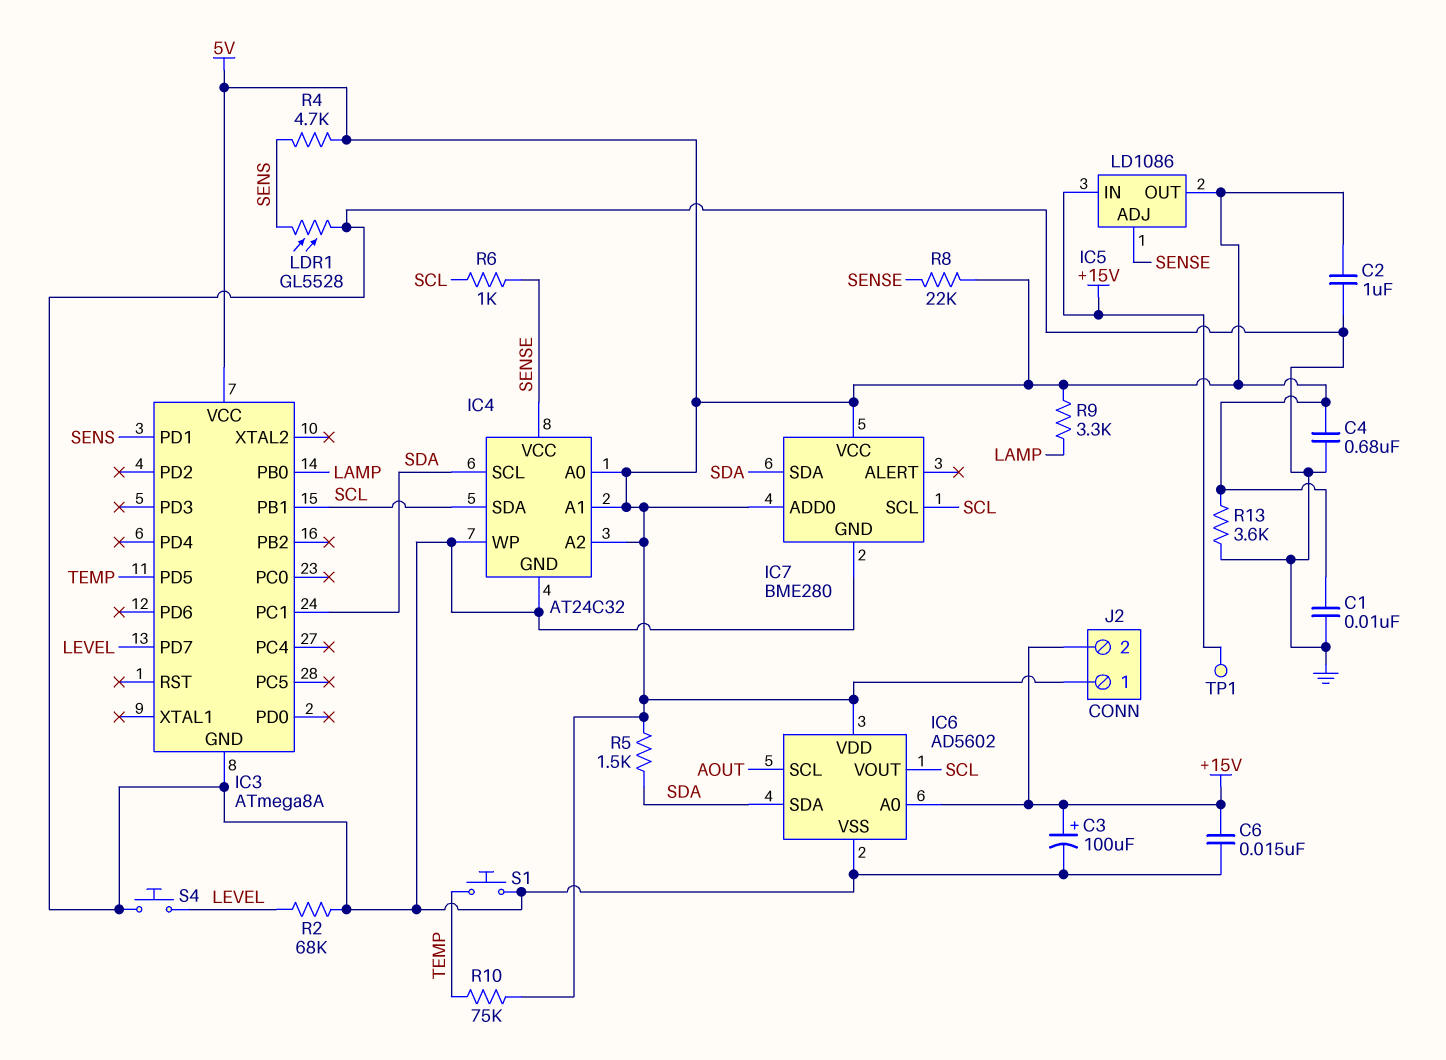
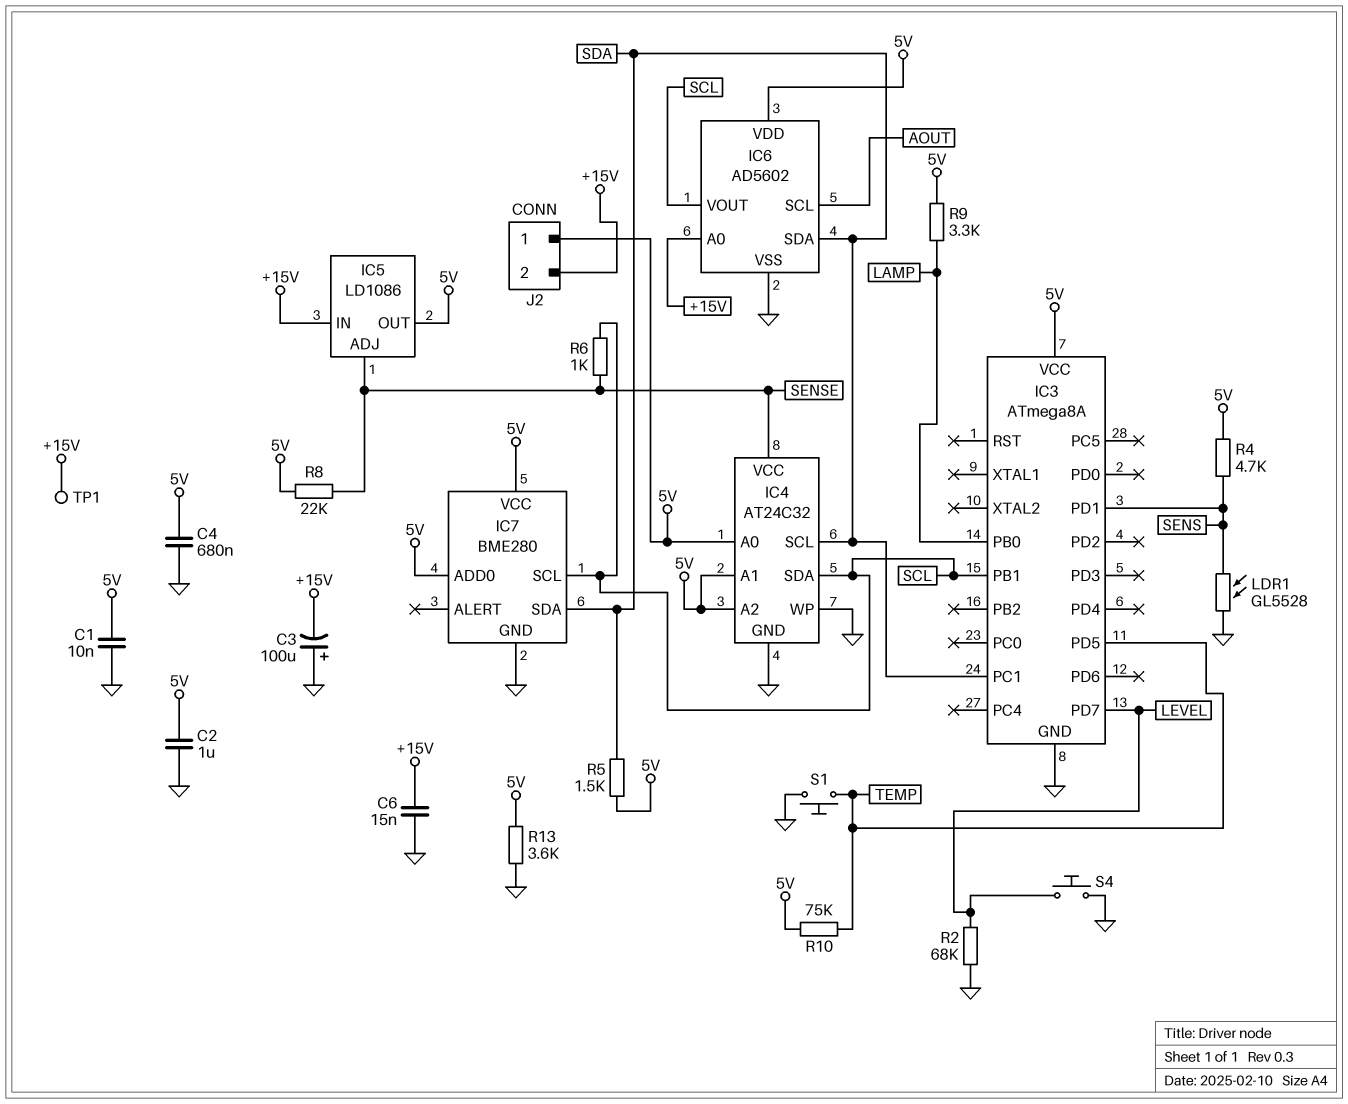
C3: 100uF (plus +15V, minus GND) -> 100uF (plus GND, minus +15V)

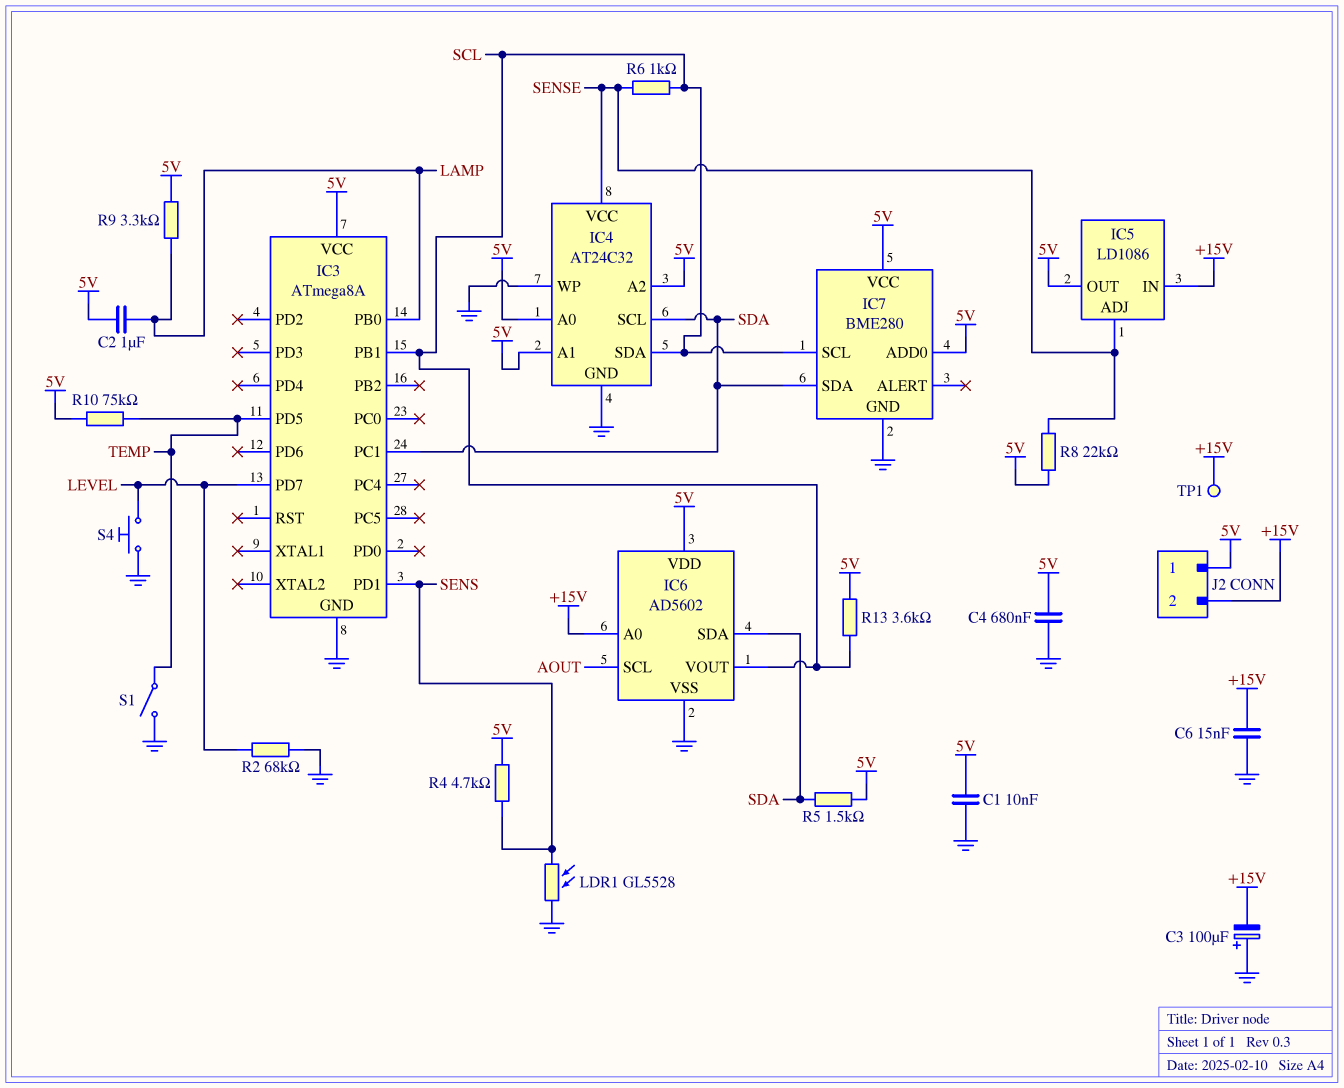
C2: 1uF (5V, GND) -> 1uF (5V, LAMP)
R13: 3.6k (5V, GND) -> 3.6k (5V, SCL)
S1: button (GND, TEMP) -> switch (GND, TEMP)

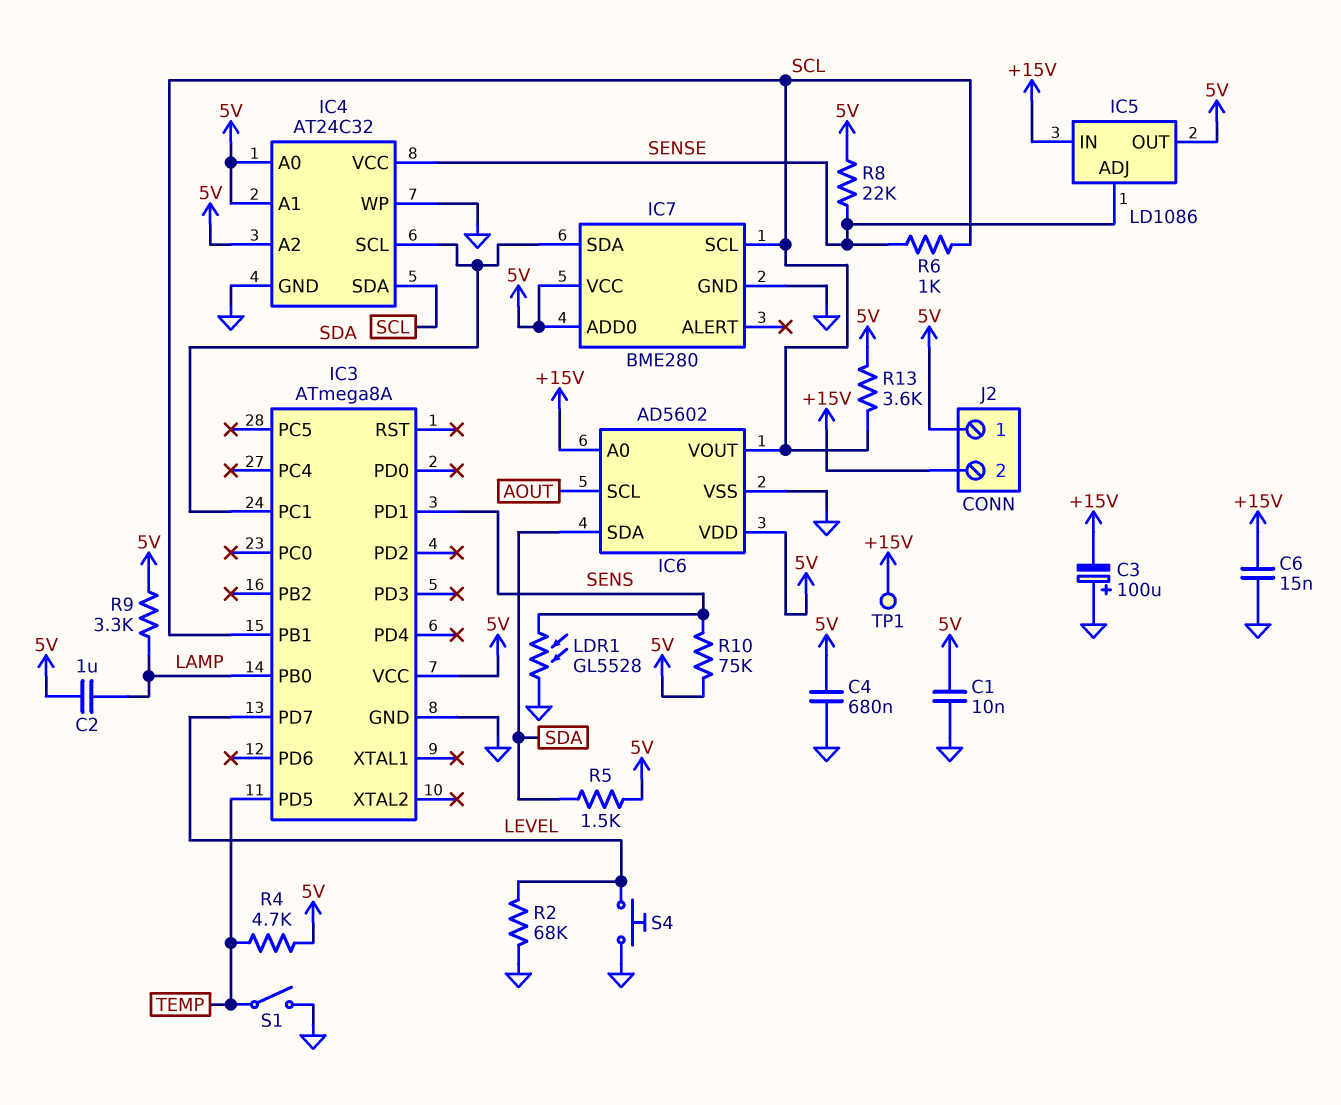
R4: 4.7k (5V, SENS) -> 4.7k (5V, TEMP)
R10: 75k (5V, TEMP) -> 75k (5V, SENS)

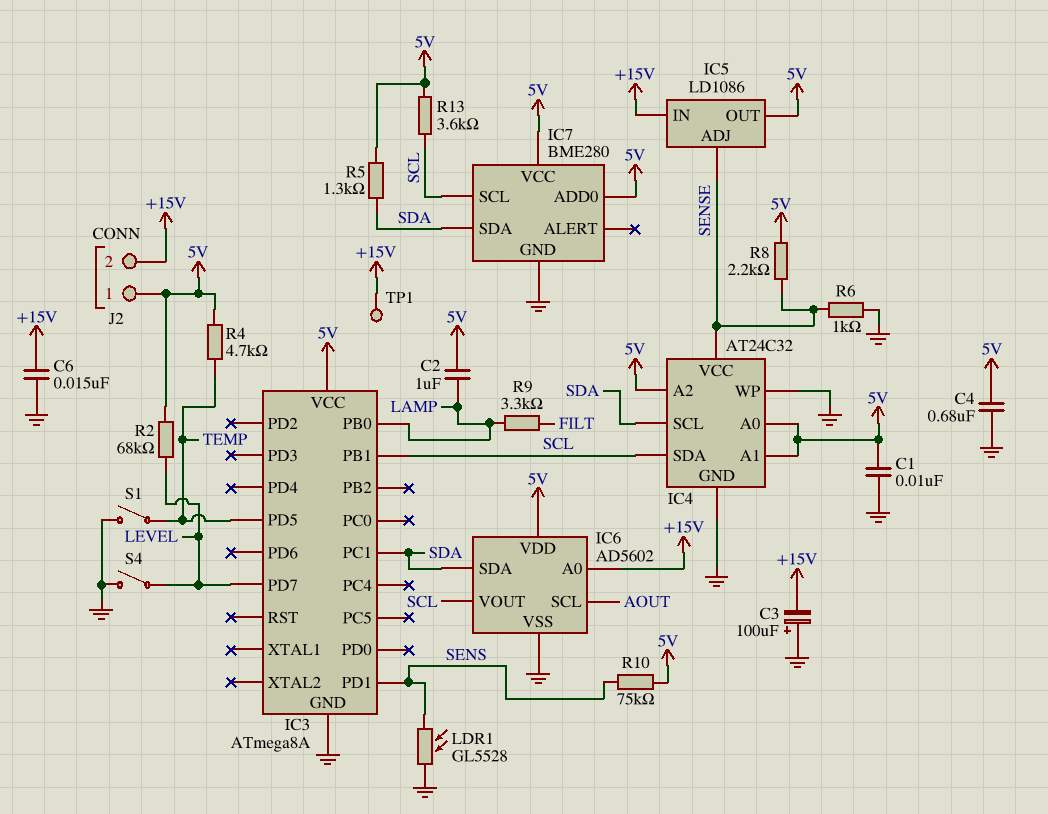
R2: 68k (GND, LEVEL) -> 68k (5V, LEVEL)
R5: 1.5k (5V, SDA) -> 1.3k (5V, SDA)
R6: 1k (SCL, SENSE) -> 1k (GND, SENSE)
R8: 22k (5V, SENSE) -> 2.2k (5V, SENSE)
R9: 3.3k (5V, LAMP) -> 3.3k (FILT, LAMP)
S4: button (GND, LEVEL) -> switch (GND, LEVEL)

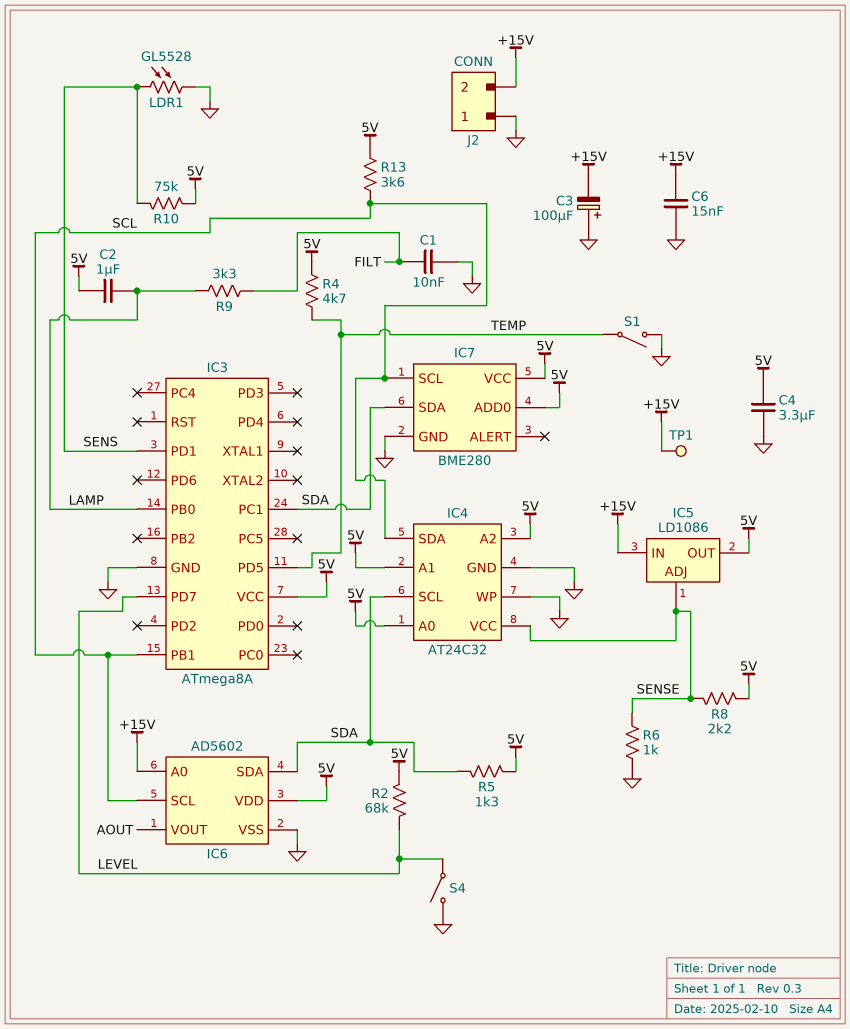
C1: 10nF (5V, GND) -> 10nF (FILT, GND)
C4: 680nF (5V, GND) -> 3.3uF (5V, GND)
IC6 pin SCL: AOUT -> SCL
IC6 pin VOUT: SCL -> AOUT
J2 pin 1: 5V -> GND

